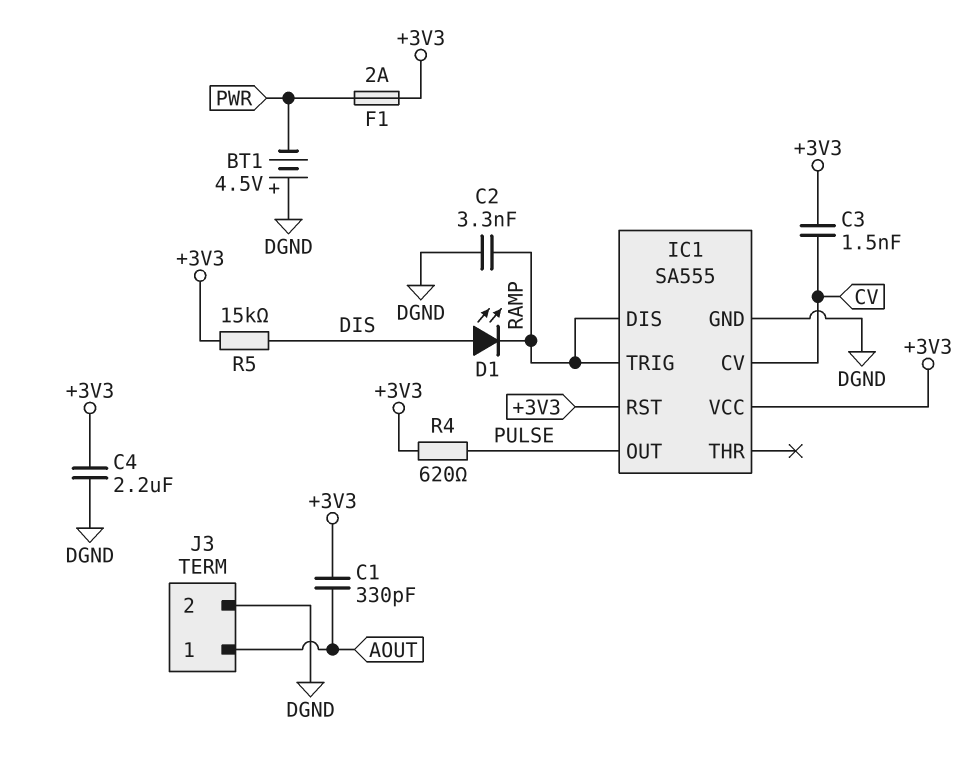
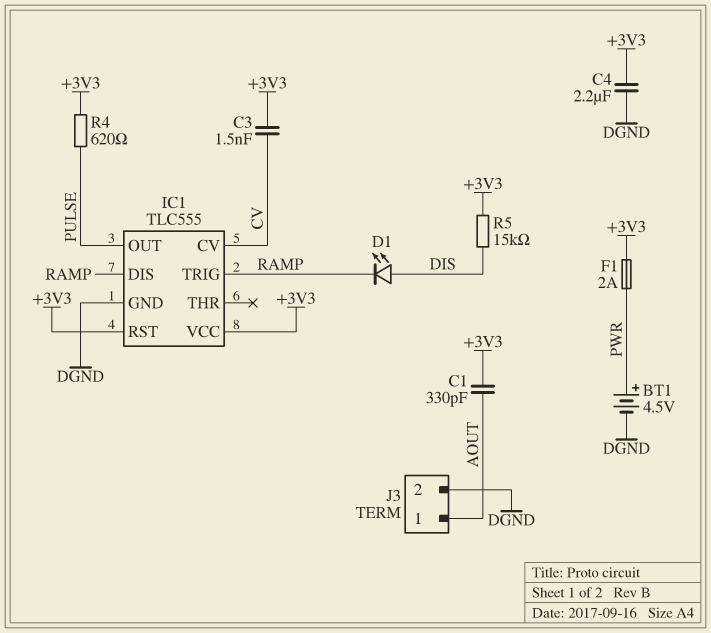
BT1: 4.5V (plus DGND, minus PWR) -> 4.5V (plus PWR, minus DGND)
C2: 3.3nF (DGND, RAMP) -> none
IC1: SA555 -> TLC555

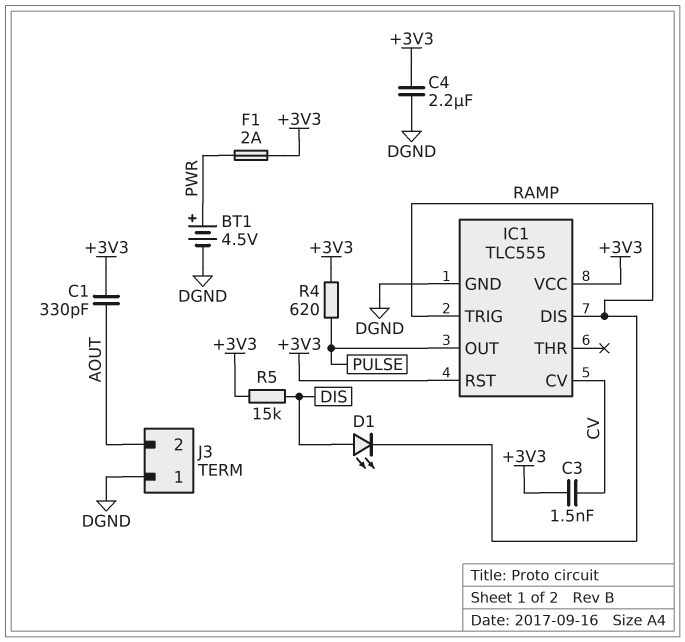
J3 pin 1: AOUT -> DGND
J3 pin 2: DGND -> AOUT

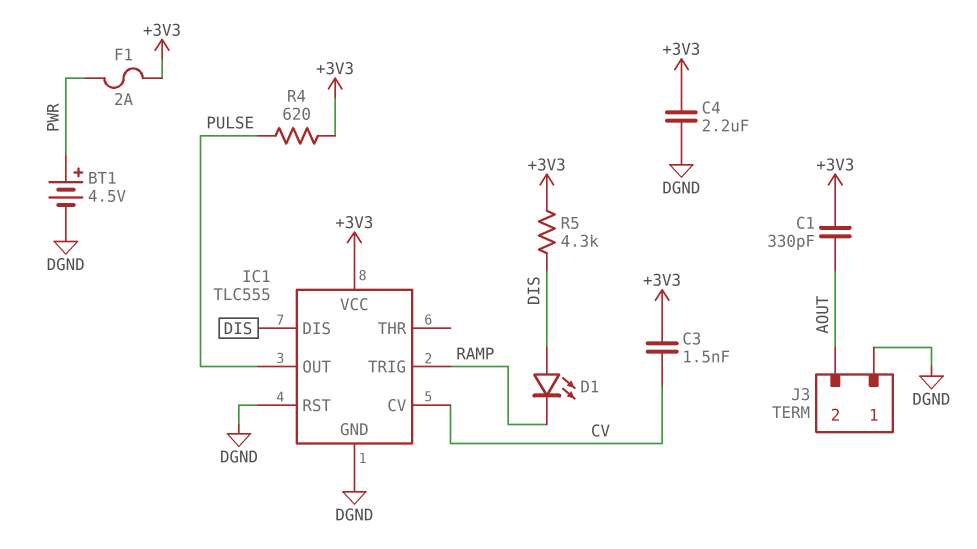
IC1 pin DIS: RAMP -> DIS
IC1 pin RST: +3V3 -> DGND
R5: 15k (+3V3, DIS) -> 4.3k (+3V3, DIS)

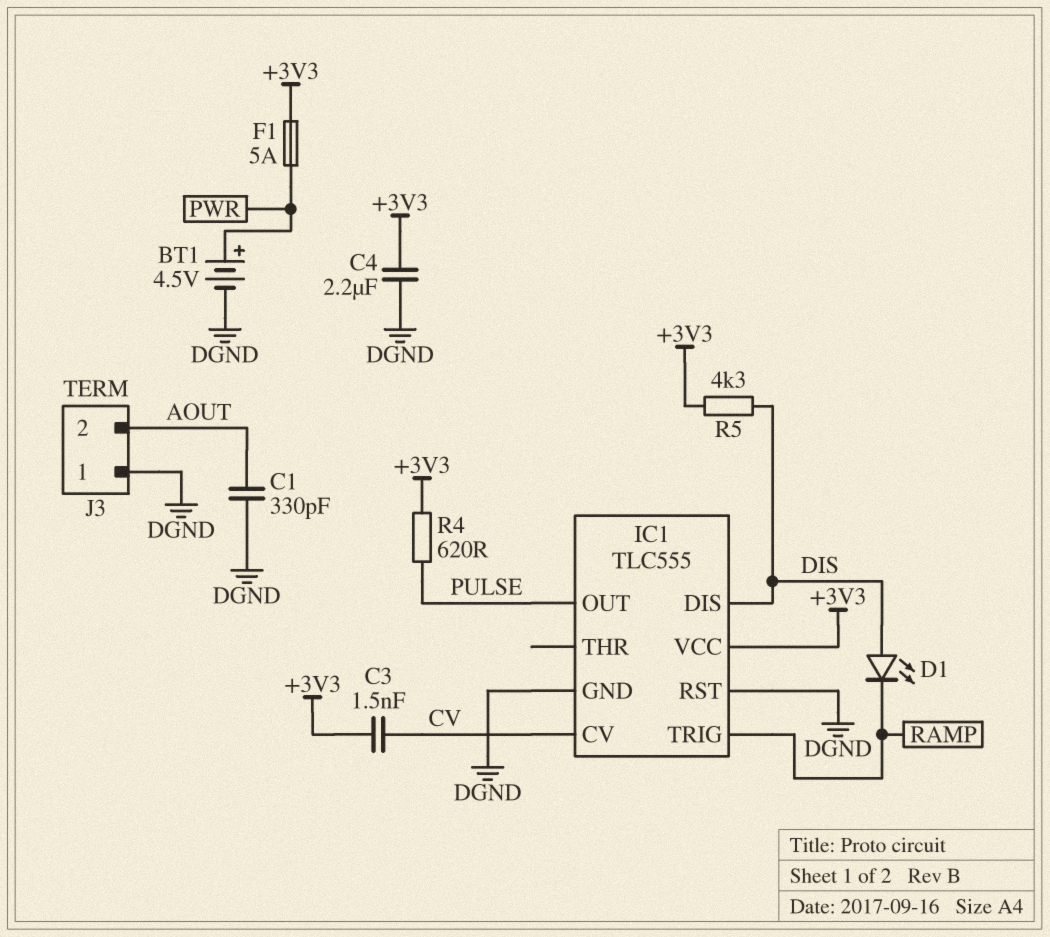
C1: 330pF (+3V3, AOUT) -> 330pF (AOUT, DGND)
F1: 2A (+3V3, PWR) -> 5A (+3V3, PWR)

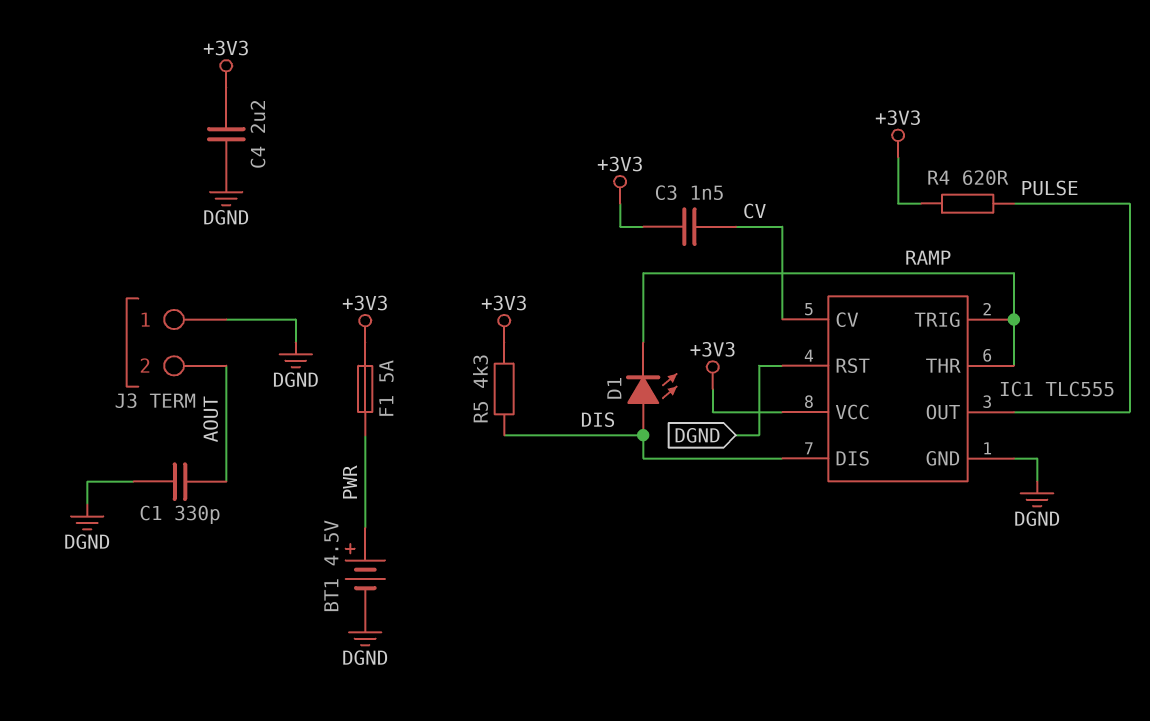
IC1 pin THR: none -> RAMP

